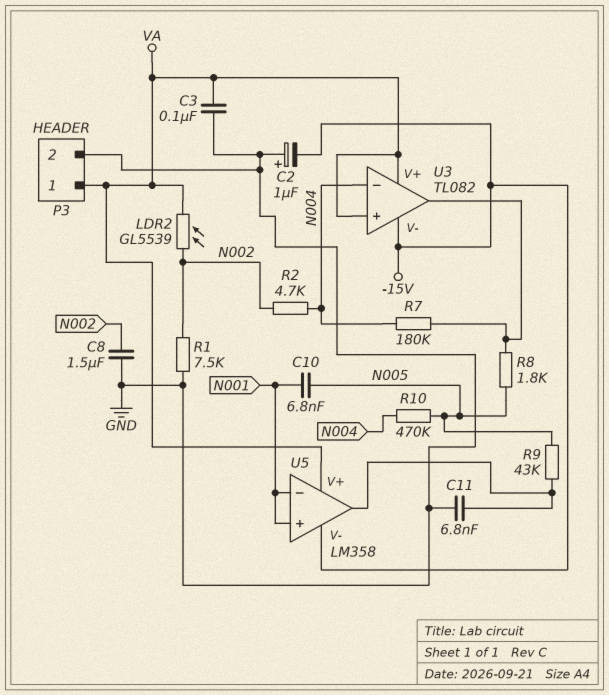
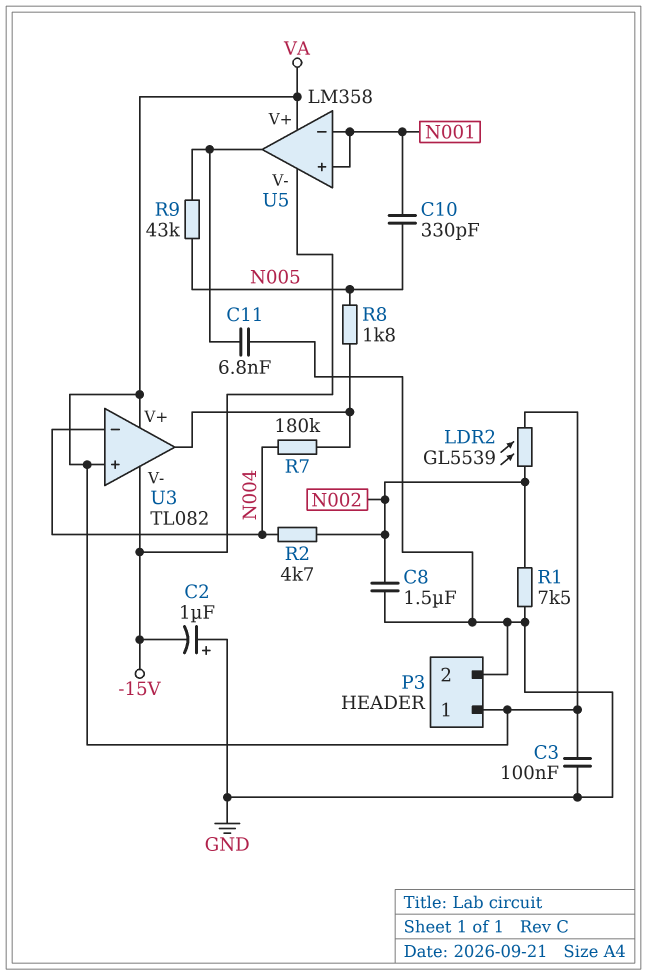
C10: 6.8nF (N001, N005) -> 330pF (N001, N005)
R10: 470k (N004, N005) -> none

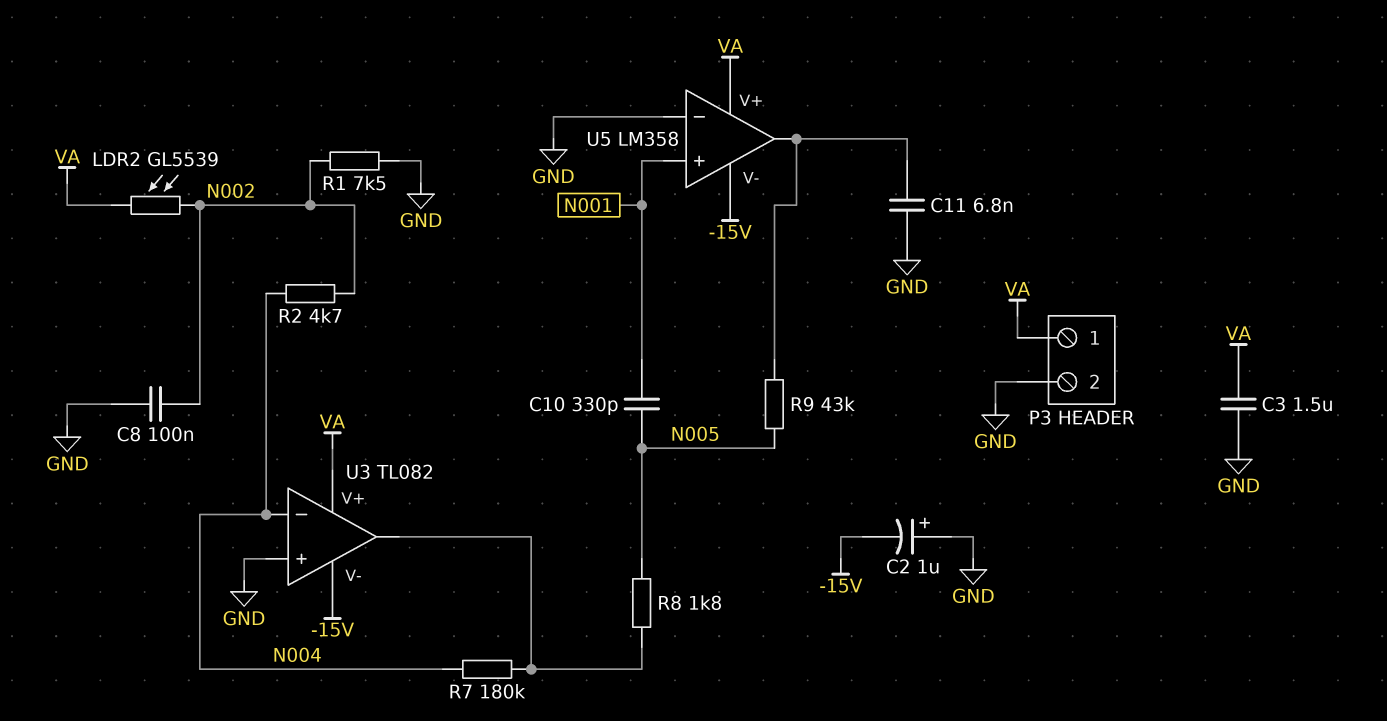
C3: 100nF (GND, VA) -> 1.5uF (GND, VA)
C8: 1.5uF (GND, N002) -> 100nF (GND, N002)
U3 pin in+: VA -> GND
U5 pin in-: N001 -> GND

